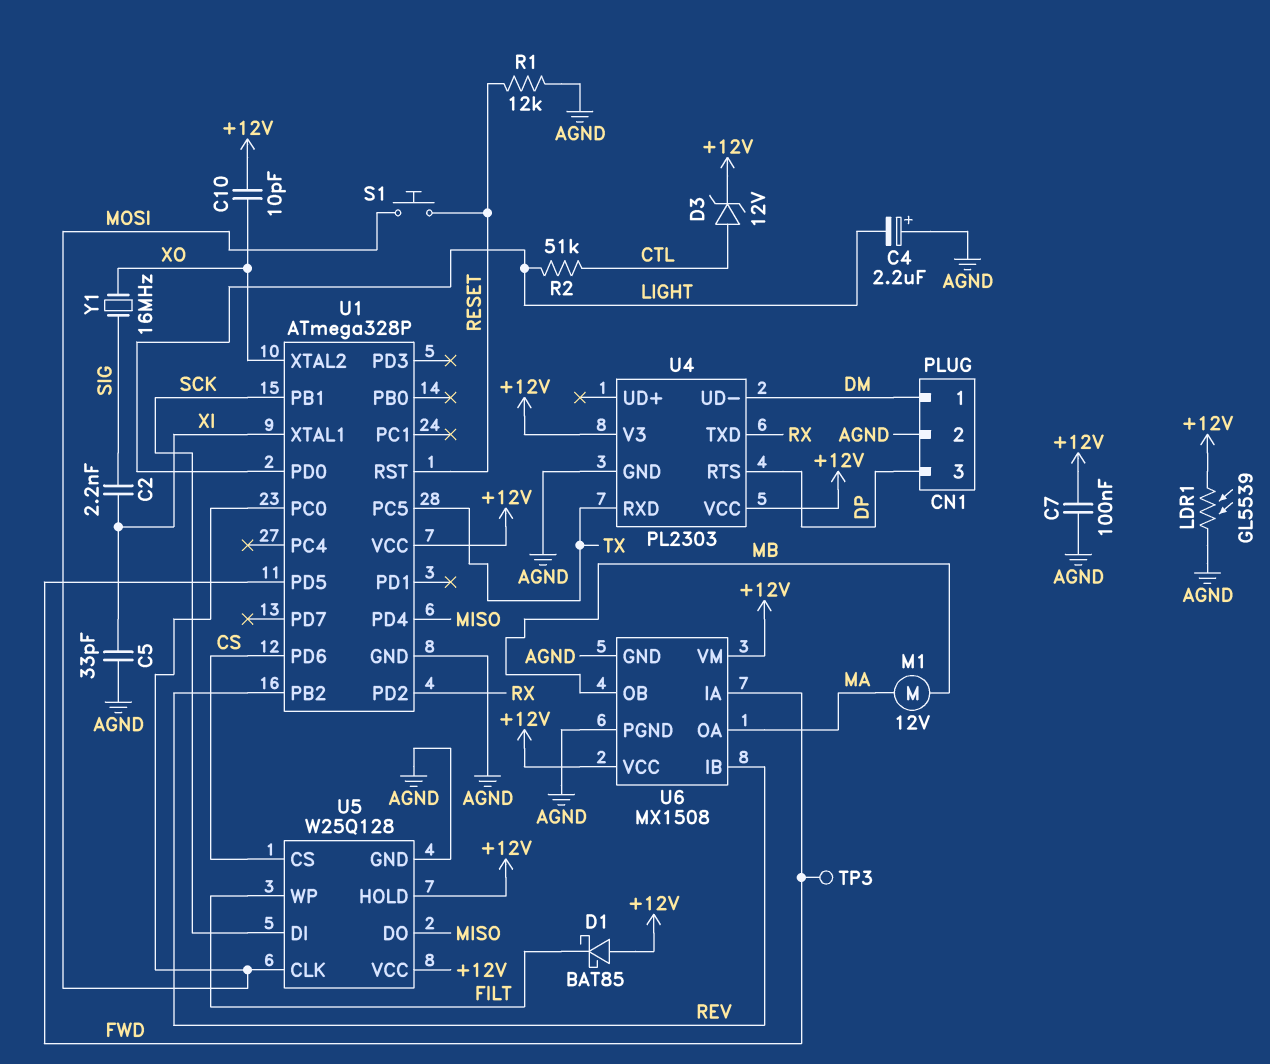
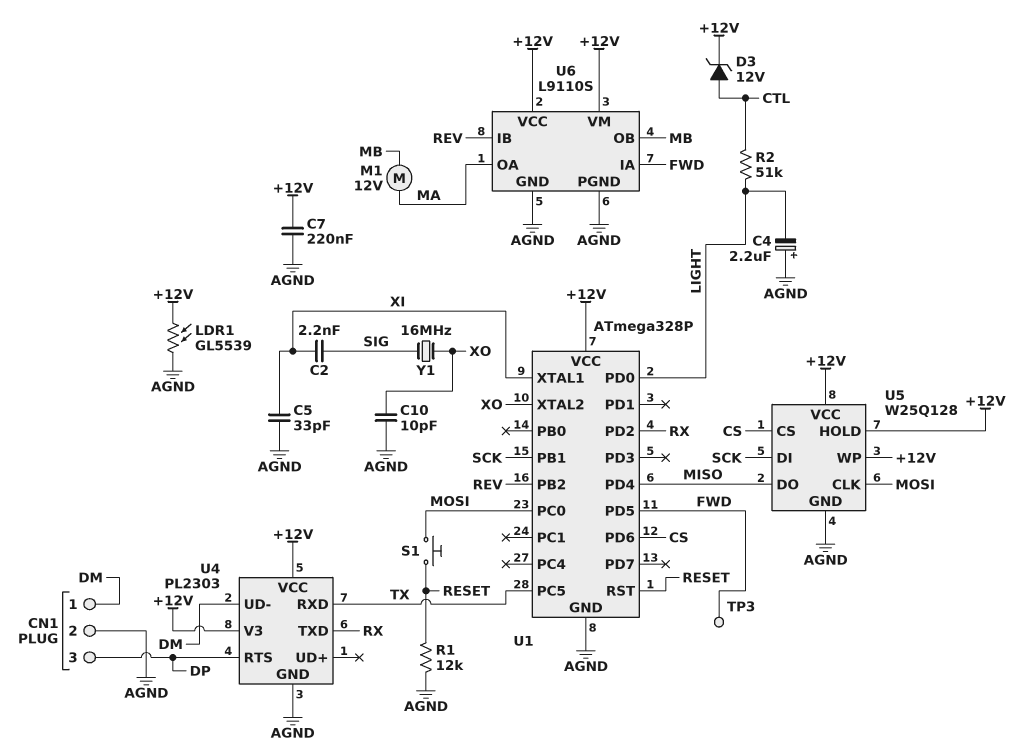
C7: 100nF (+12V, AGND) -> 220nF (+12V, AGND)
C10: 10pF (+12V, XO) -> 10pF (AGND, XO)
D1: schottky BAT85 (A +12V, K FILT) -> none
U5 pin WP: FILT -> +12V
U6: MX1508 -> L9110S

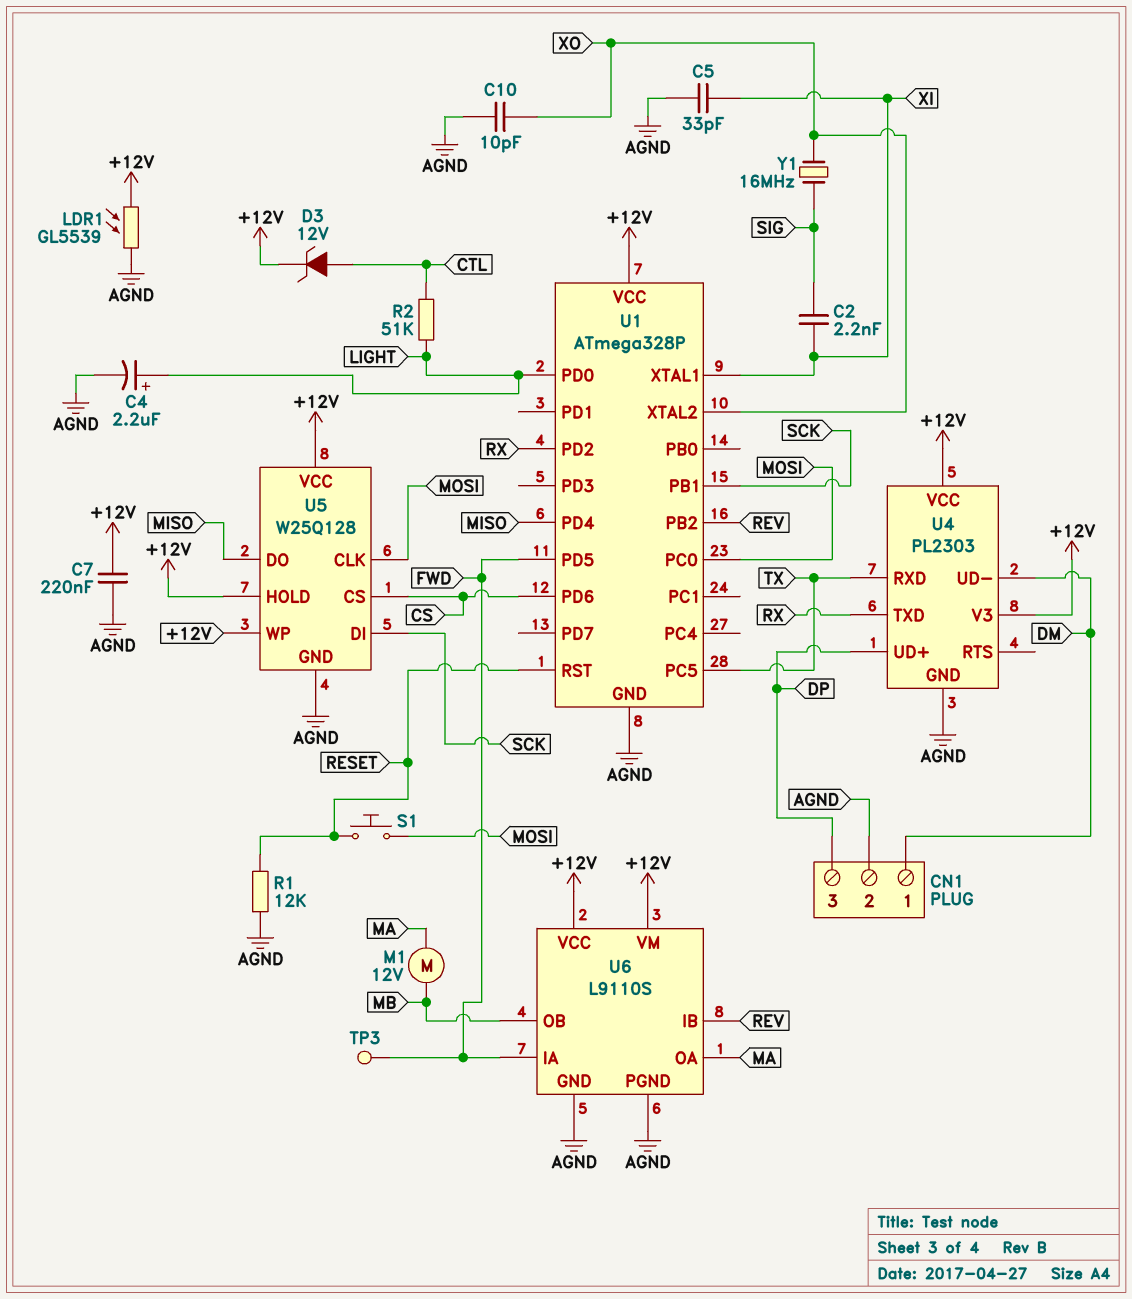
C4: 2.2uF (plus AGND, minus LIGHT) -> 2.2uF (plus LIGHT, minus AGND)
U4 pin RTS: DP -> none
U4 pin UD+: none -> DP

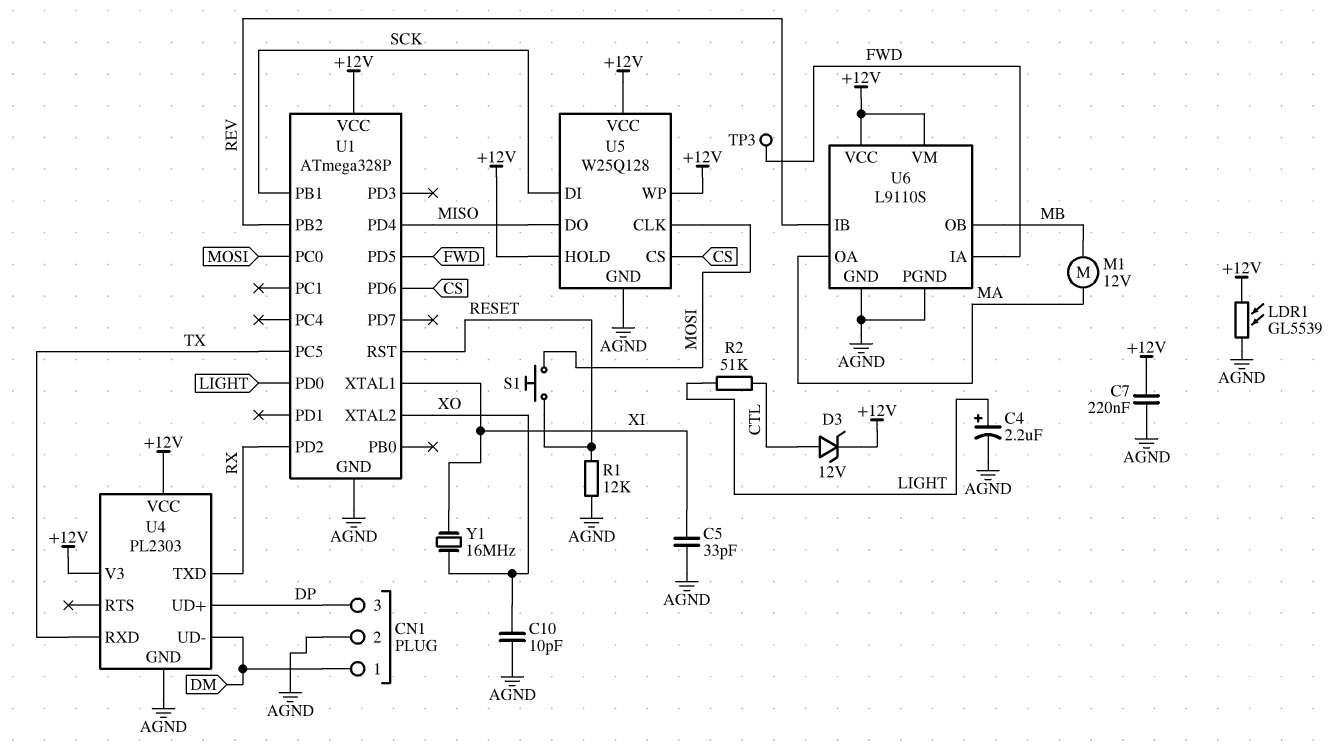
C2: 2.2nF (SIG, XI) -> none
Y1: 16MHz (SIG, XO) -> 16MHz (XI, XO)

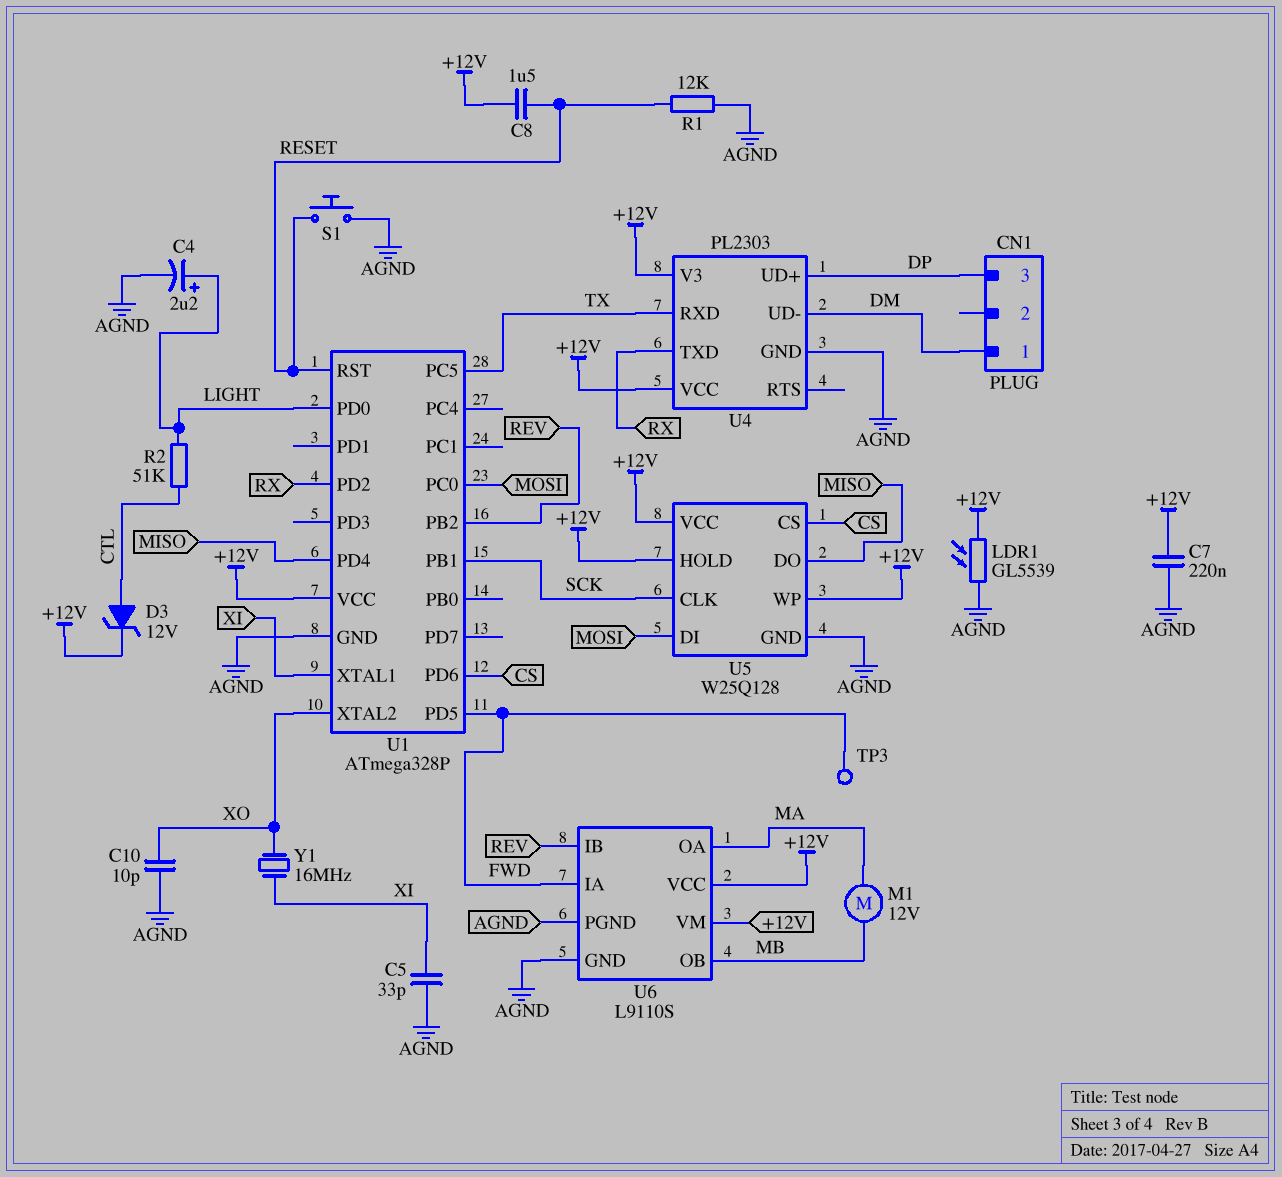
C8: none -> 1.5uF (+12V, RESET)
CN1 pin 2: AGND -> none
S1: button (MOSI, RESET) -> button (AGND, RESET)
U5 pin CLK: MOSI -> SCK
U5 pin DI: SCK -> MOSI

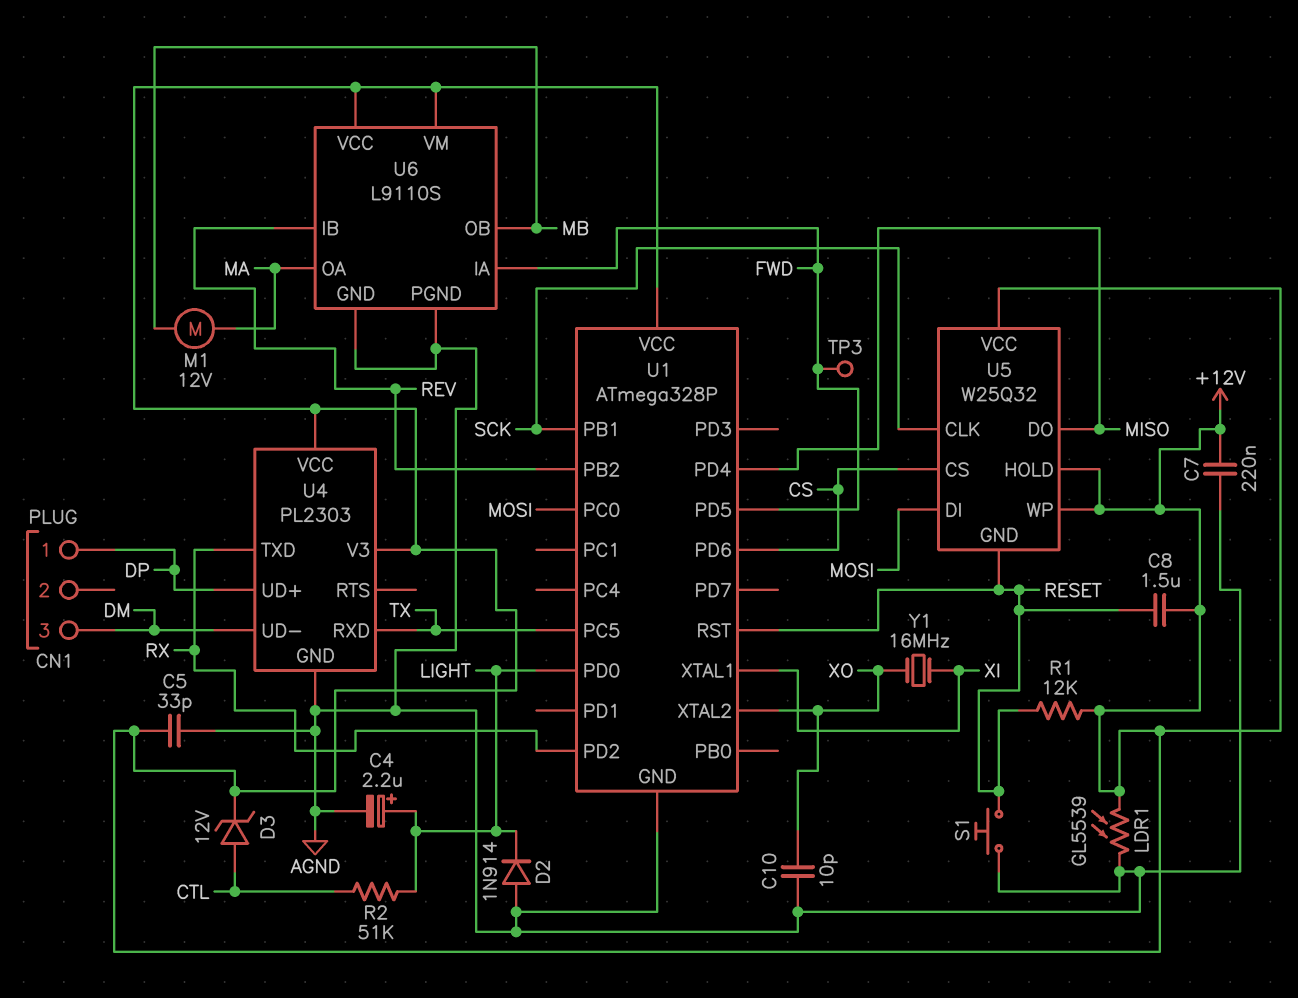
C5: 33pF (AGND, XI) -> 33pF (+12V, AGND)
CN1 pin 1: DM -> DP
CN1 pin 3: DP -> DM
D2: none -> diode 1N914 (A AGND, K LIGHT)
R1: 12k (AGND, RESET) -> 12k (+12V, RESET)
U5: W25Q128 -> W25Q32
U5 pin GND: AGND -> RESET

